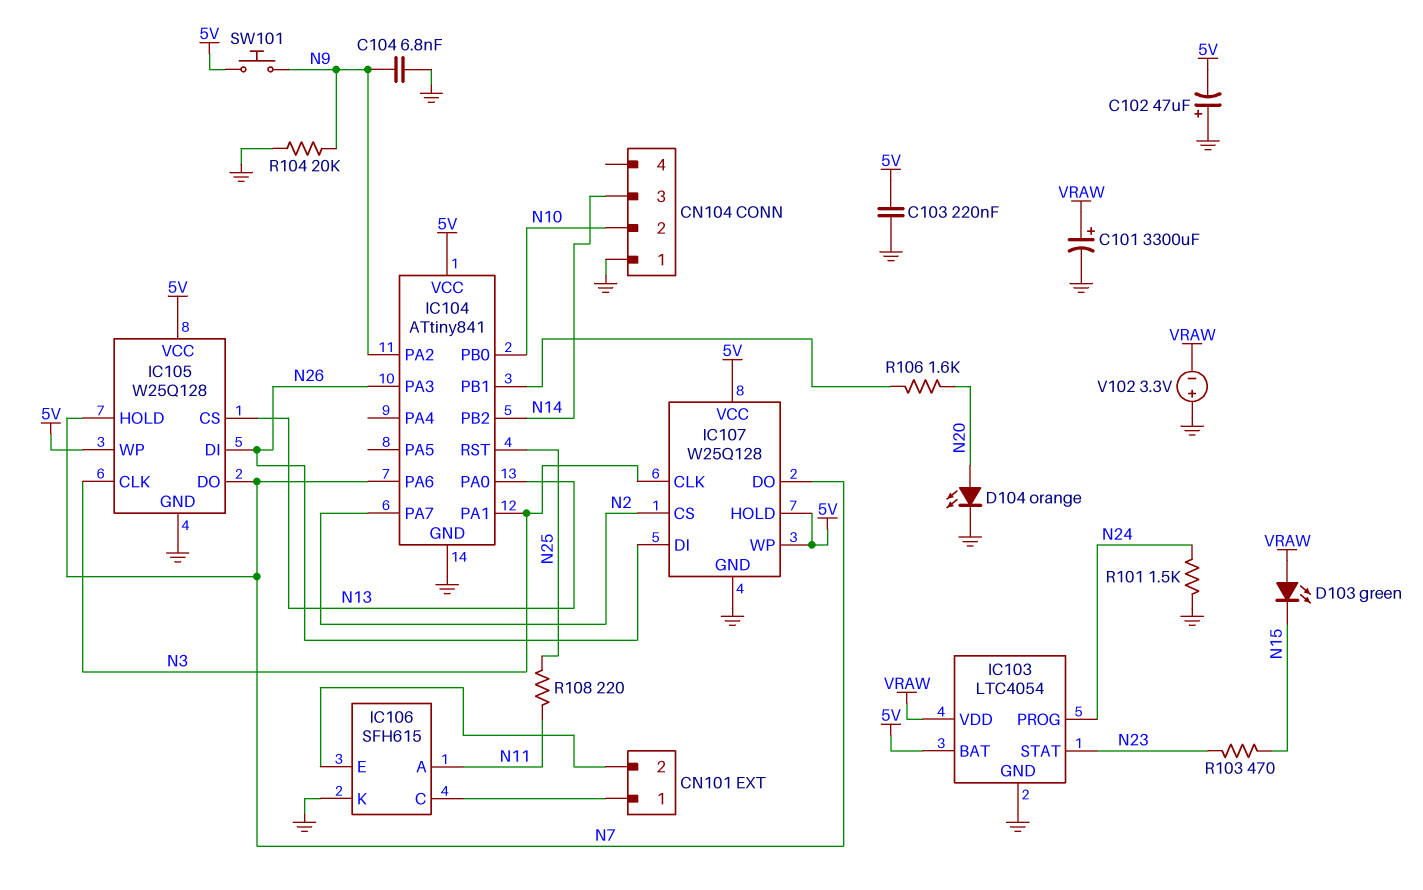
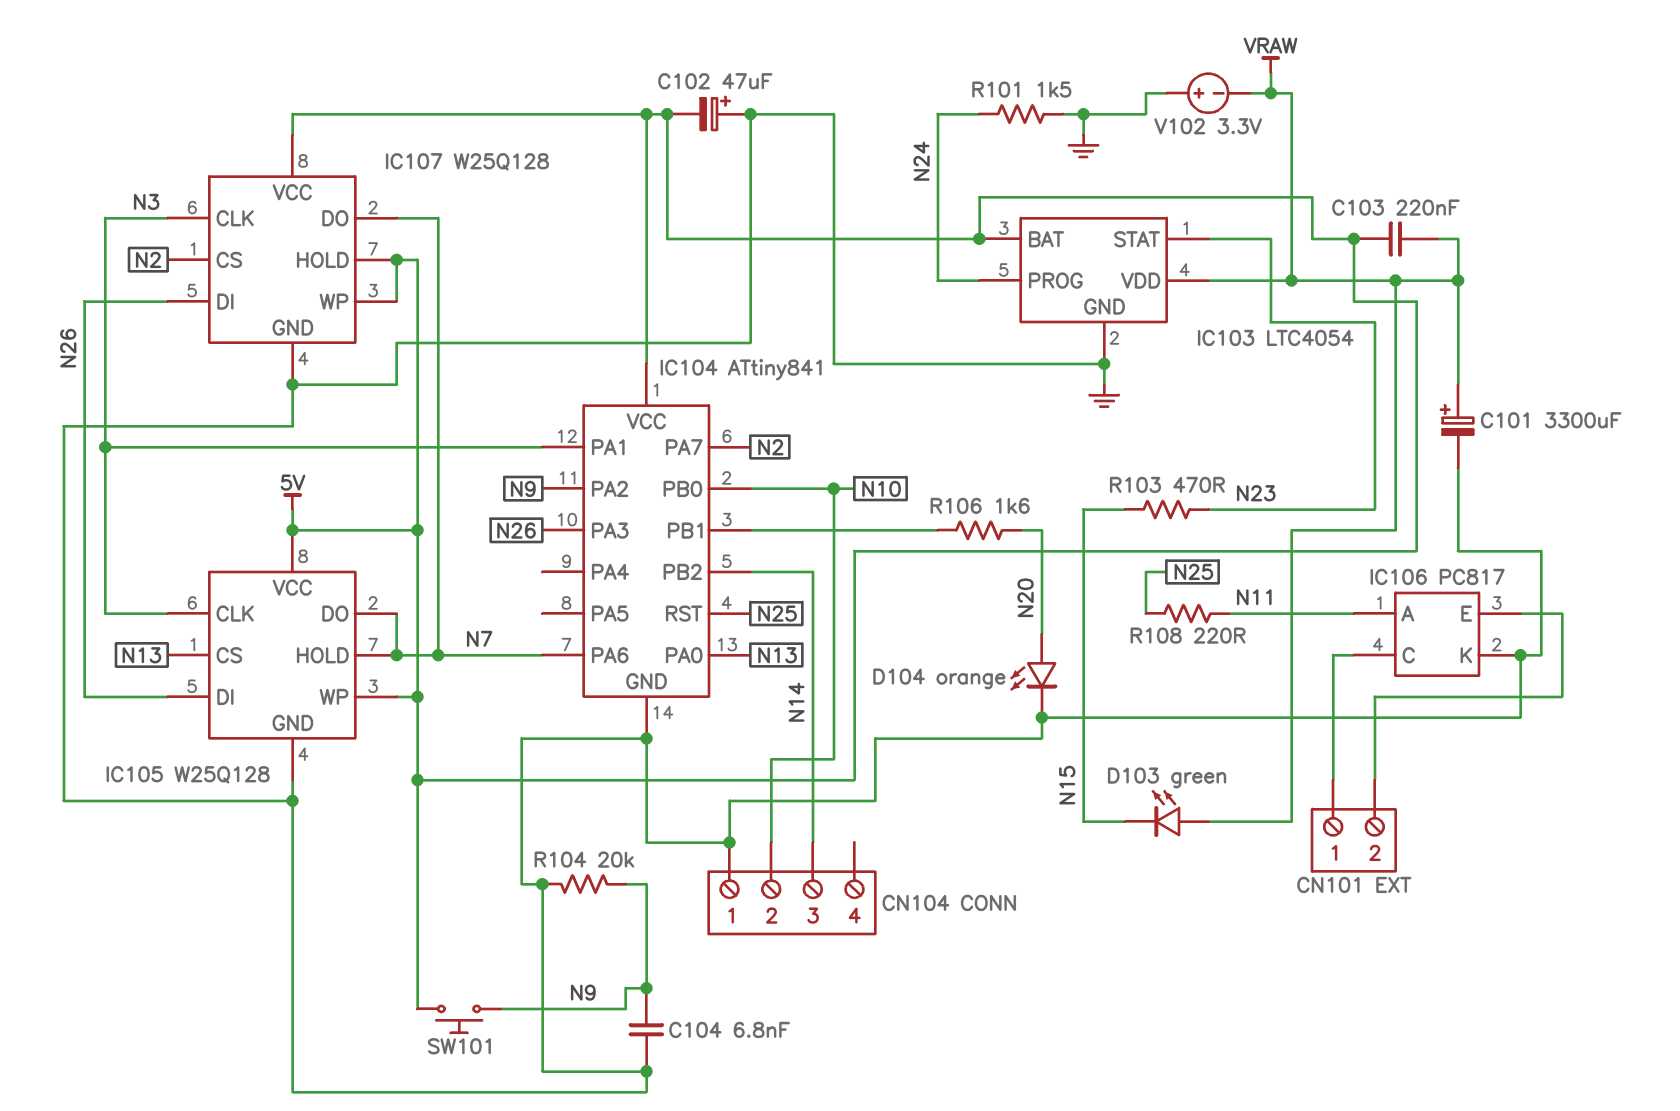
C103: 220nF (5V, GND) -> 220nF (5V, VRAW)
IC106: SFH615 -> PC817

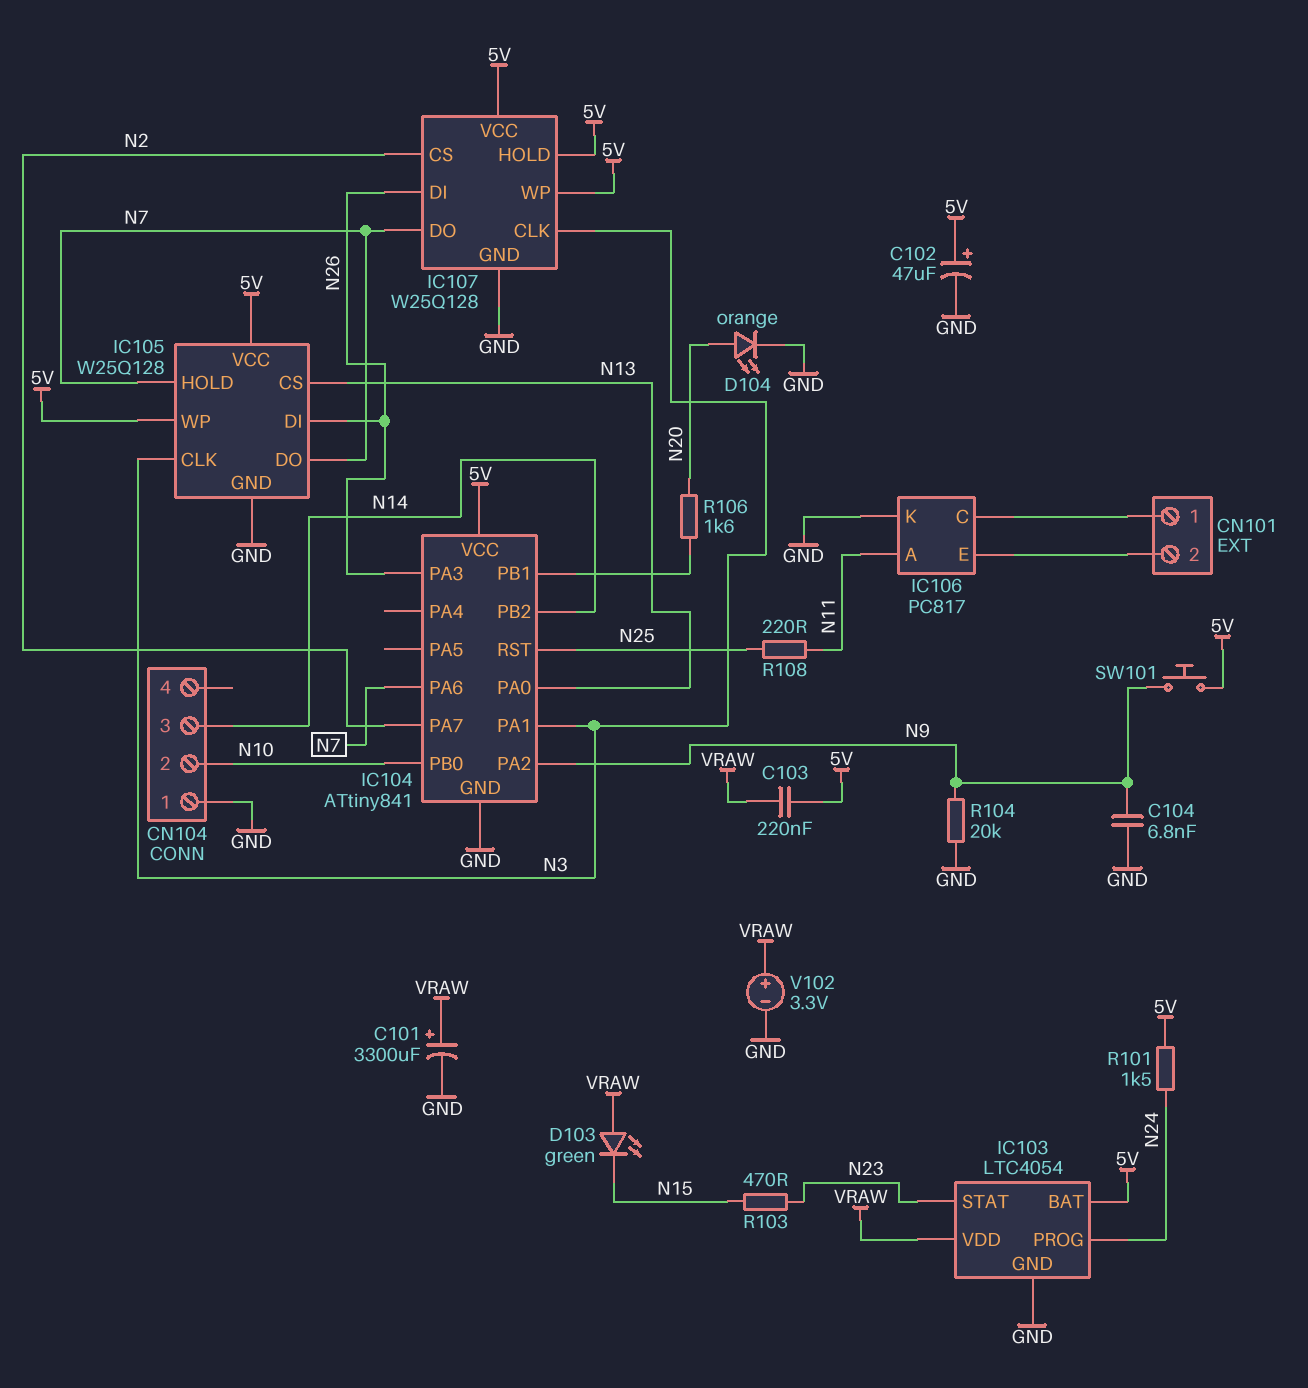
C102: 47uF (plus GND, minus 5V) -> 47uF (plus 5V, minus GND)
R101: 1.5k (GND, N24) -> 1.5k (5V, N24)
V102: 3.3V (plus GND, minus VRAW) -> 3.3V (plus VRAW, minus GND)

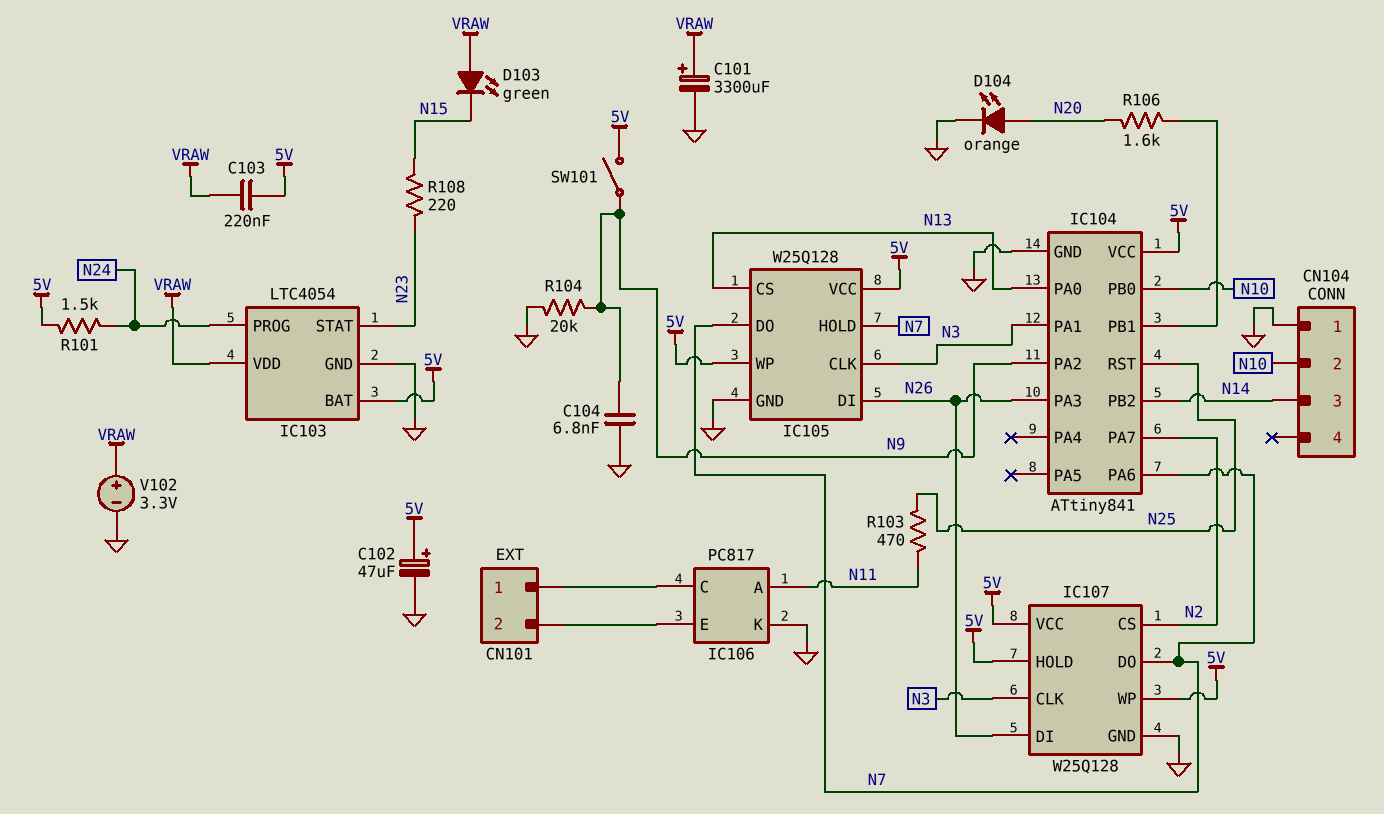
R103: 470 (N15, N23) -> 470 (N11, N25)
R108: 220 (N11, N25) -> 220 (N15, N23)
SW101: button (5V, N9) -> switch (5V, N9)

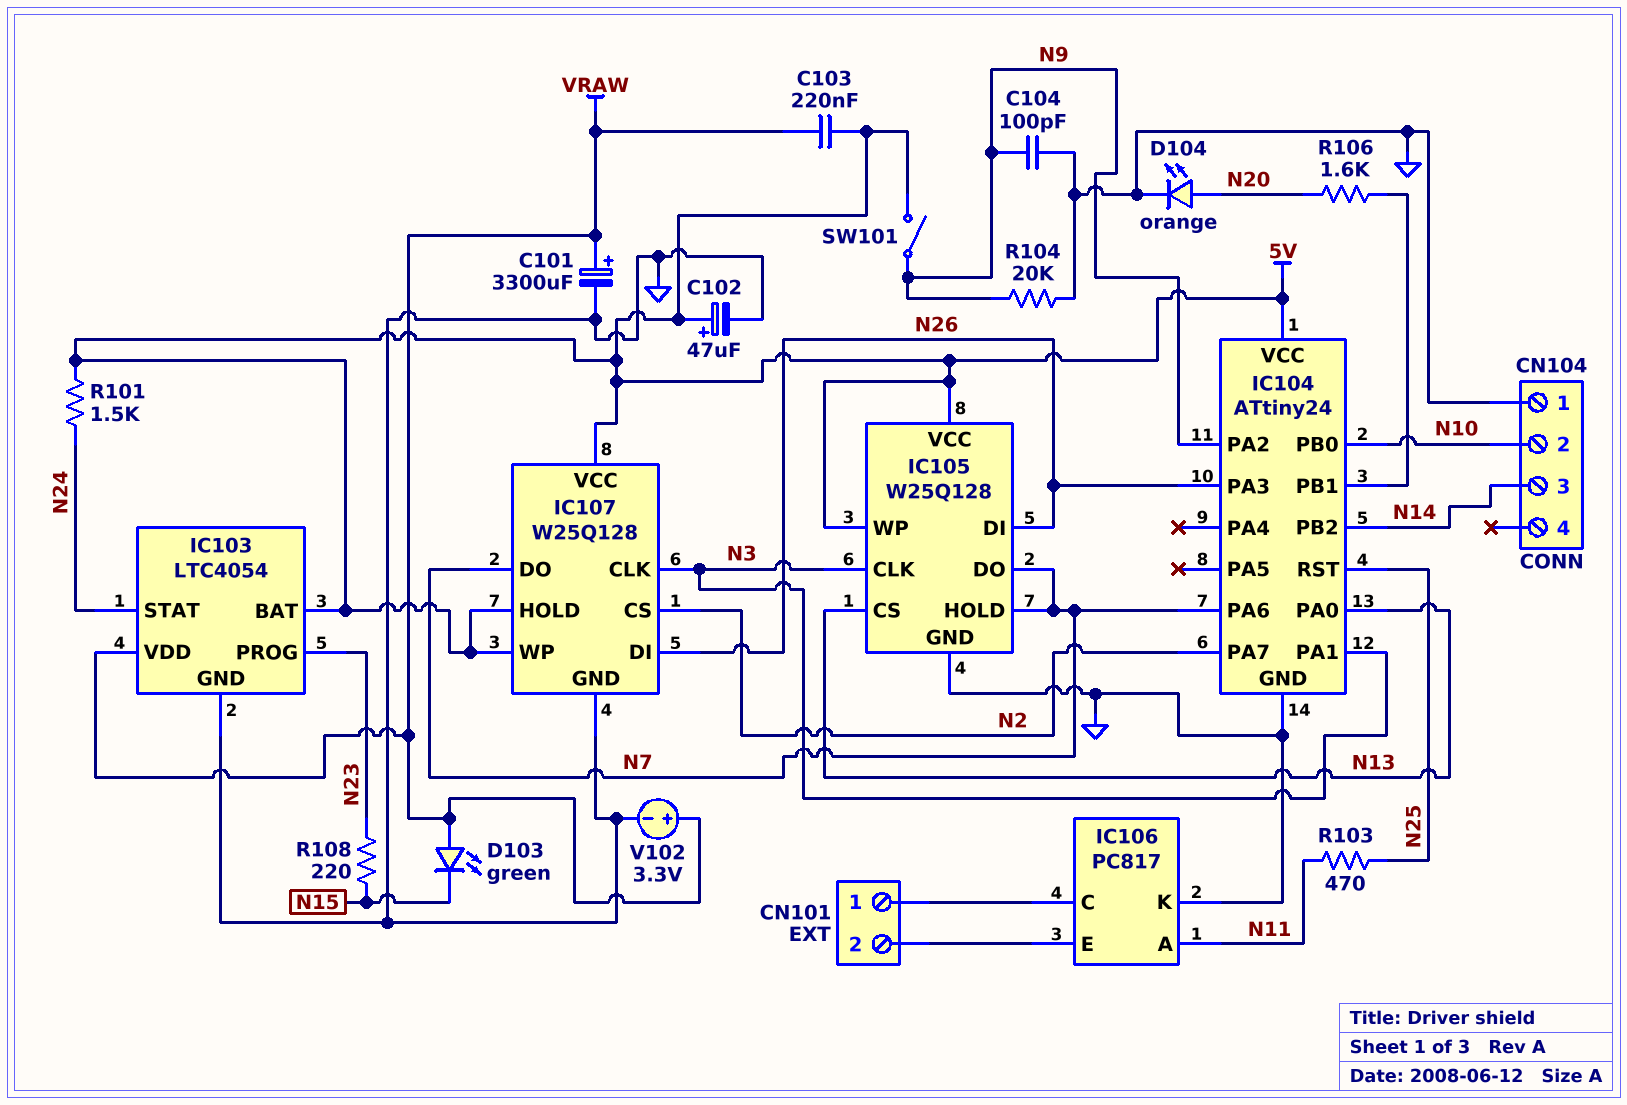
C104: 6.8nF (GND, N9) -> 100pF (GND, N9)
IC103 pin PROG: N24 -> N23
IC103 pin STAT: N23 -> N24
IC104: ATtiny841 -> ATtiny24

